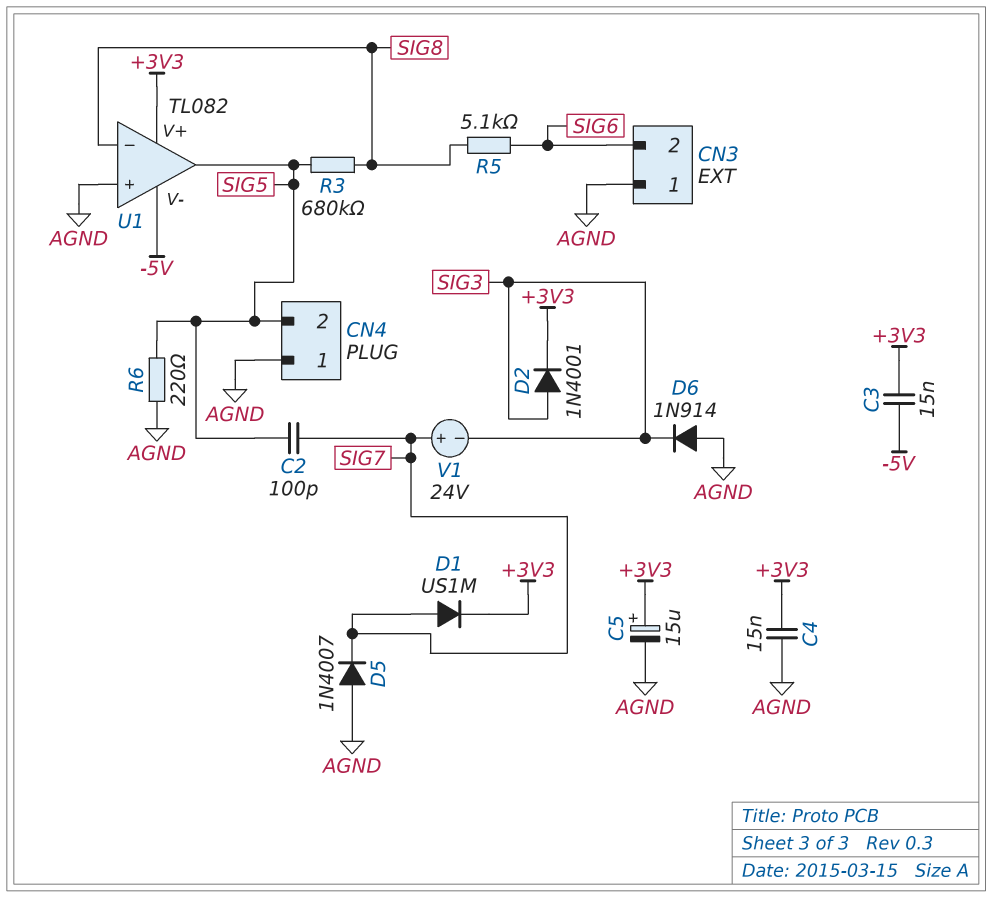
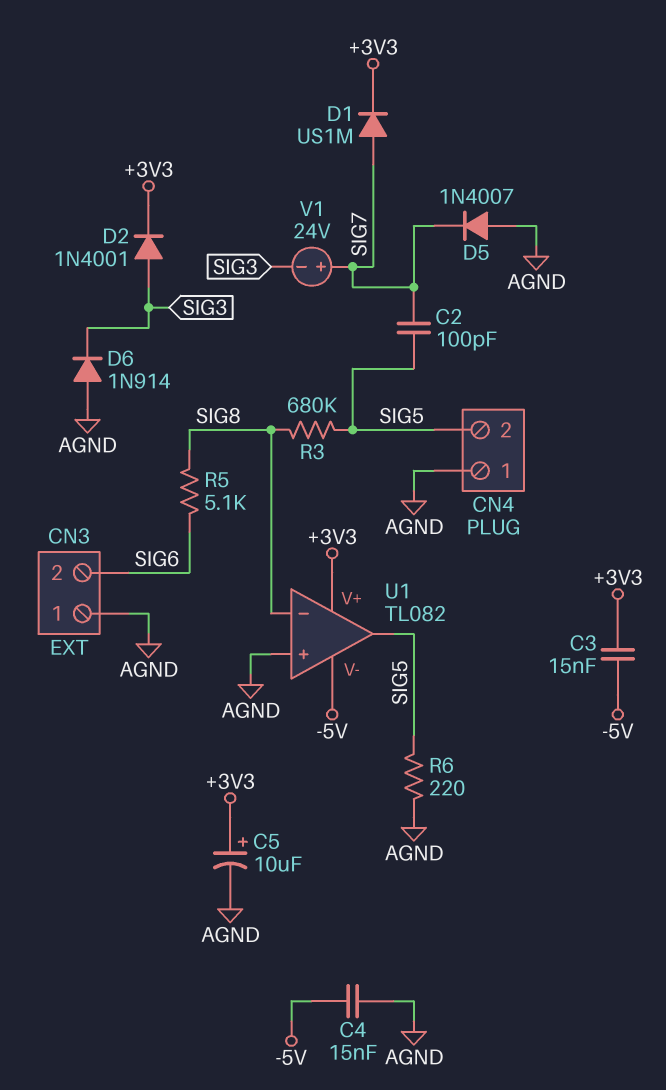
C4: 15nF (+3V3, AGND) -> 15nF (-5V, AGND)
C5: 15uF (plus +3V3, minus AGND) -> 10uF (plus +3V3, minus AGND)

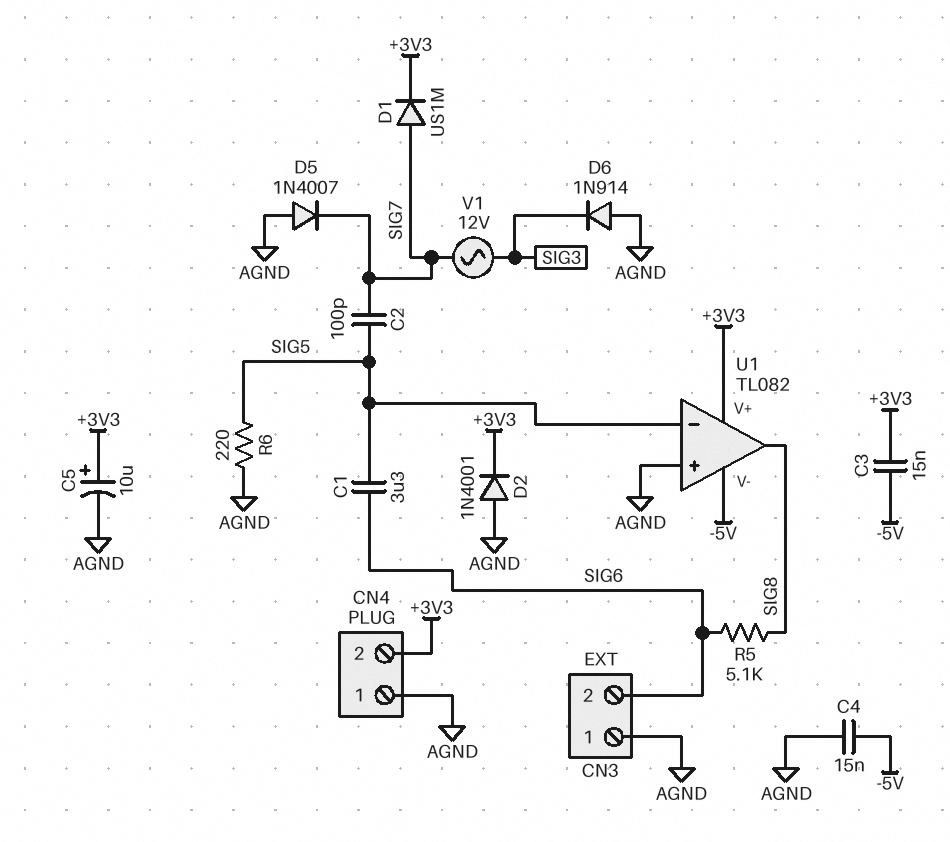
C1: none -> 3.3uF (SIG5, SIG6)
CN4 pin 2: SIG5 -> +3V3
D2: diode 1N4001 (A SIG3, K +3V3) -> diode 1N4001 (A AGND, K +3V3)
R3: 680k (SIG5, SIG8) -> none
U1 pin in-: SIG8 -> SIG5
U1 pin out: SIG5 -> SIG8
V1: 24V (plus SIG7, minus SIG3) -> AC 12V (SIG3, SIG7)

